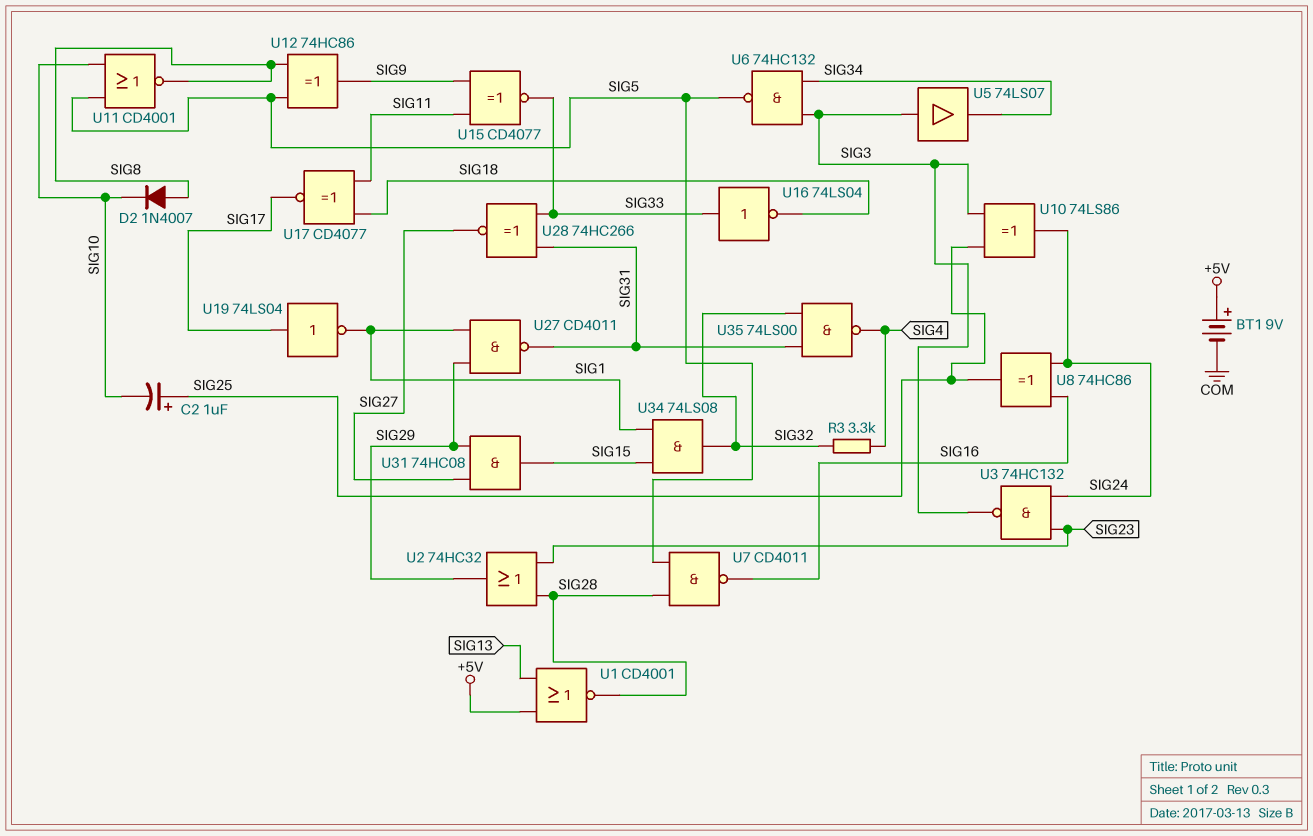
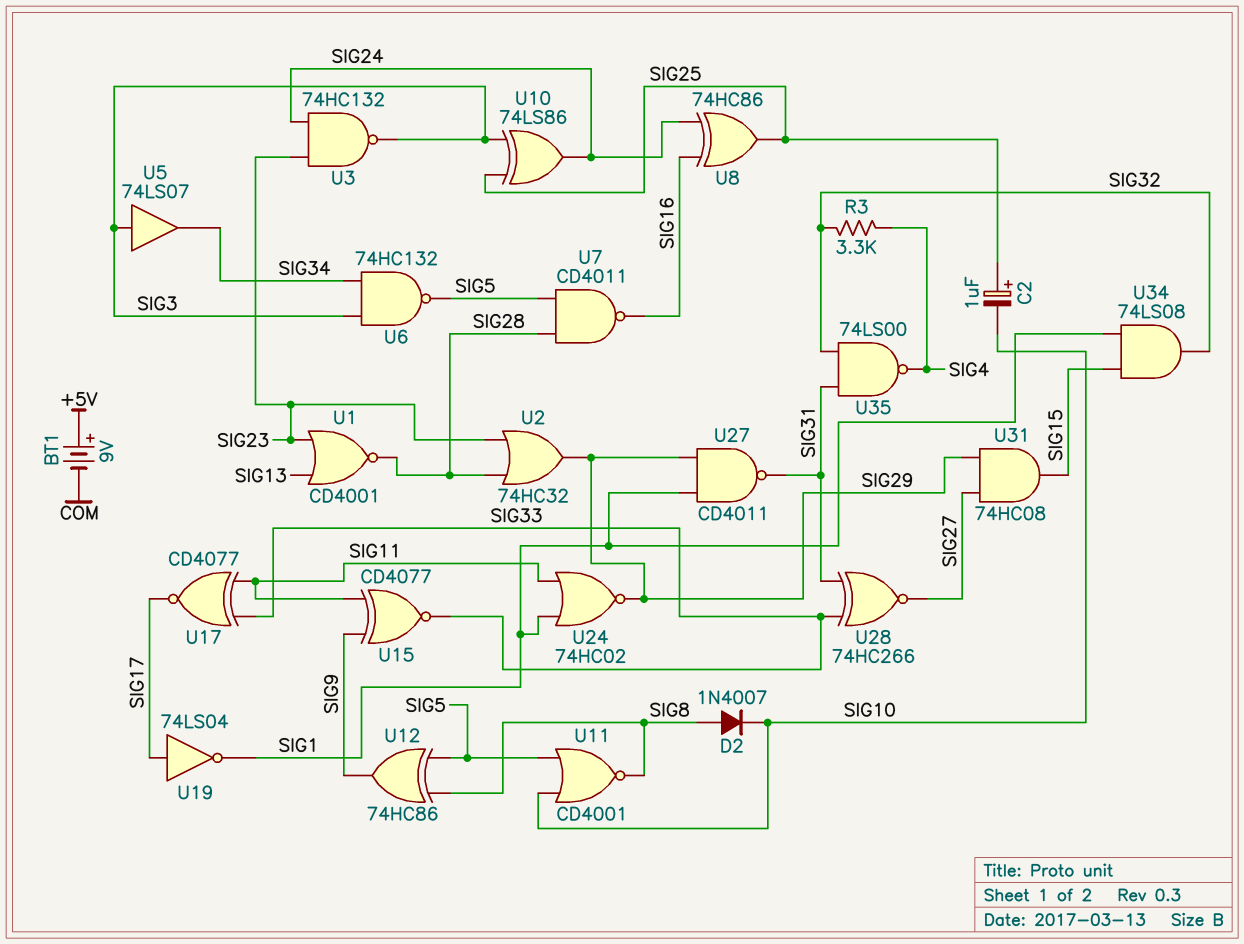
U1: NOR CD4001 (in +5V, in SIG13, out SIG28) -> NOR CD4001 (in SIG13, in SIG23, out SIG28)
U16: NOT 74LS04 (in SIG33, out SIG18) -> none
U17: XNOR CD4077 (in SIG11, in SIG18, out SIG17) -> XNOR CD4077 (in SIG11, in SIG33, out SIG17)
U24: none -> NOR 74HC02 (in SIG1, in SIG11, out SIG29)

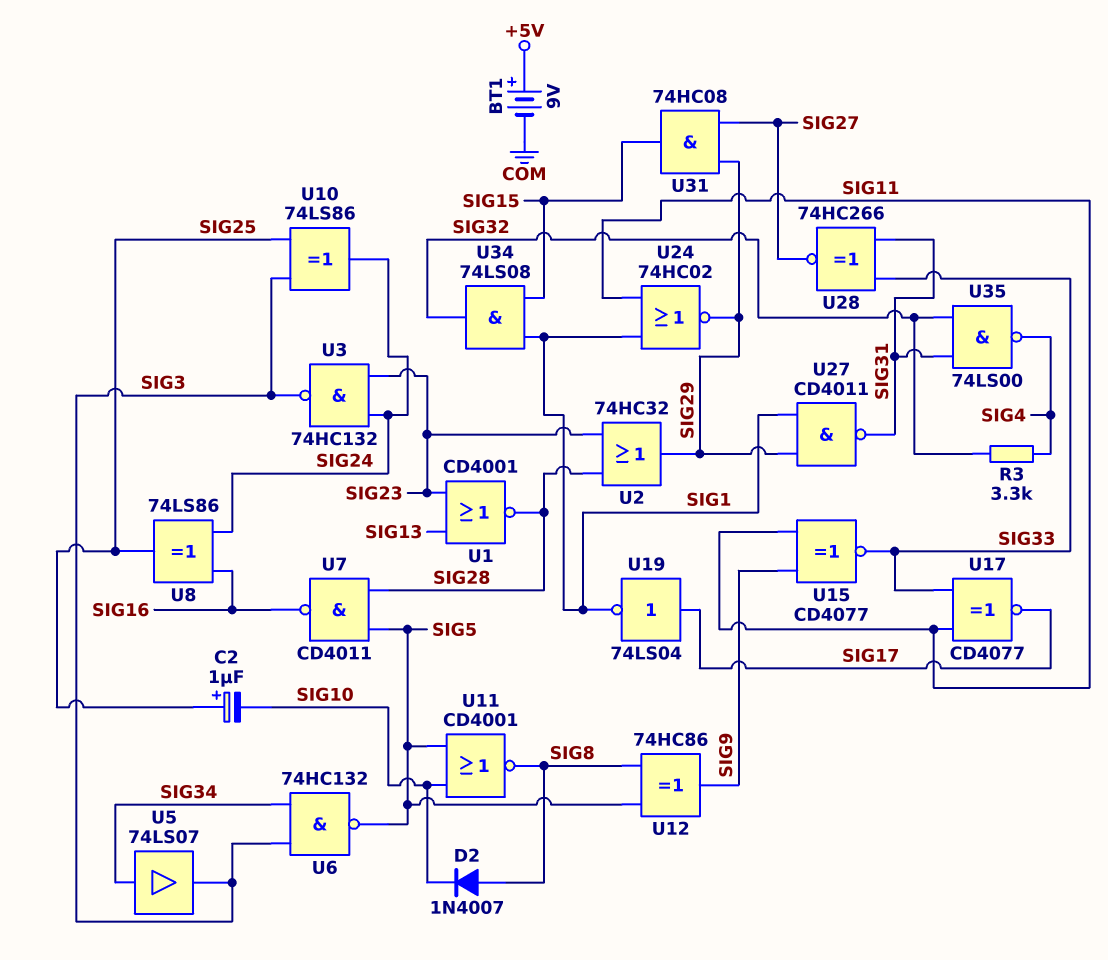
U5: buffer 74LS07 (in SIG3, out SIG34) -> buffer 74LS07 (in SIG34, out SIG3)
U8: XOR 74HC86 (in SIG16, in SIG24, out SIG25) -> XOR 74LS86 (in SIG16, in SIG24, out SIG25)

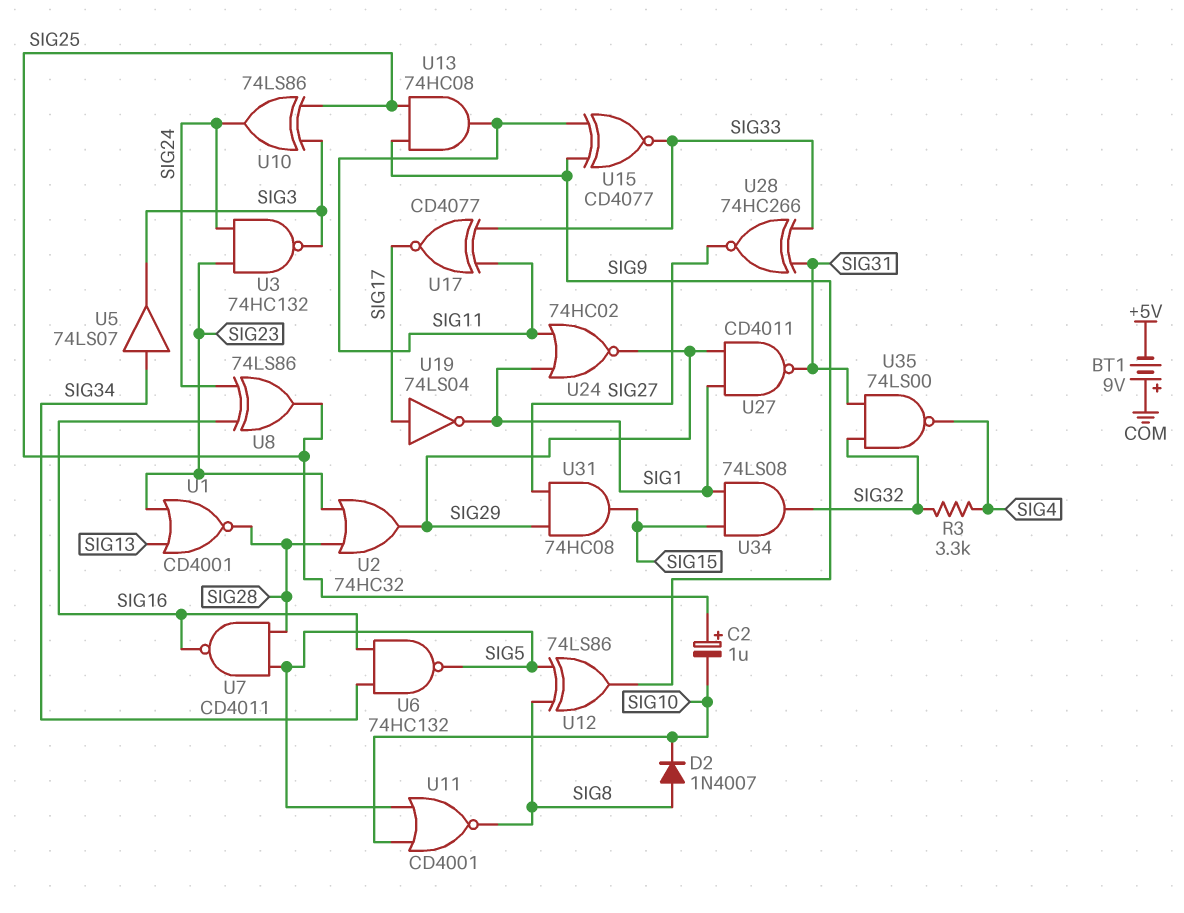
BT1: 9V (plus +5V, minus COM) -> 9V (plus COM, minus +5V)
U6: NAND 74HC132 (in SIG3, in SIG34, out SIG5) -> NAND 74HC132 (in SIG16, in SIG34, out SIG5)
U12: XOR 74HC86 (in SIG5, in SIG8, out SIG9) -> XOR 74LS86 (in SIG5, in SIG8, out SIG9)
U13: none -> AND 74HC08 (in SIG9, in SIG25, out SIG11)

